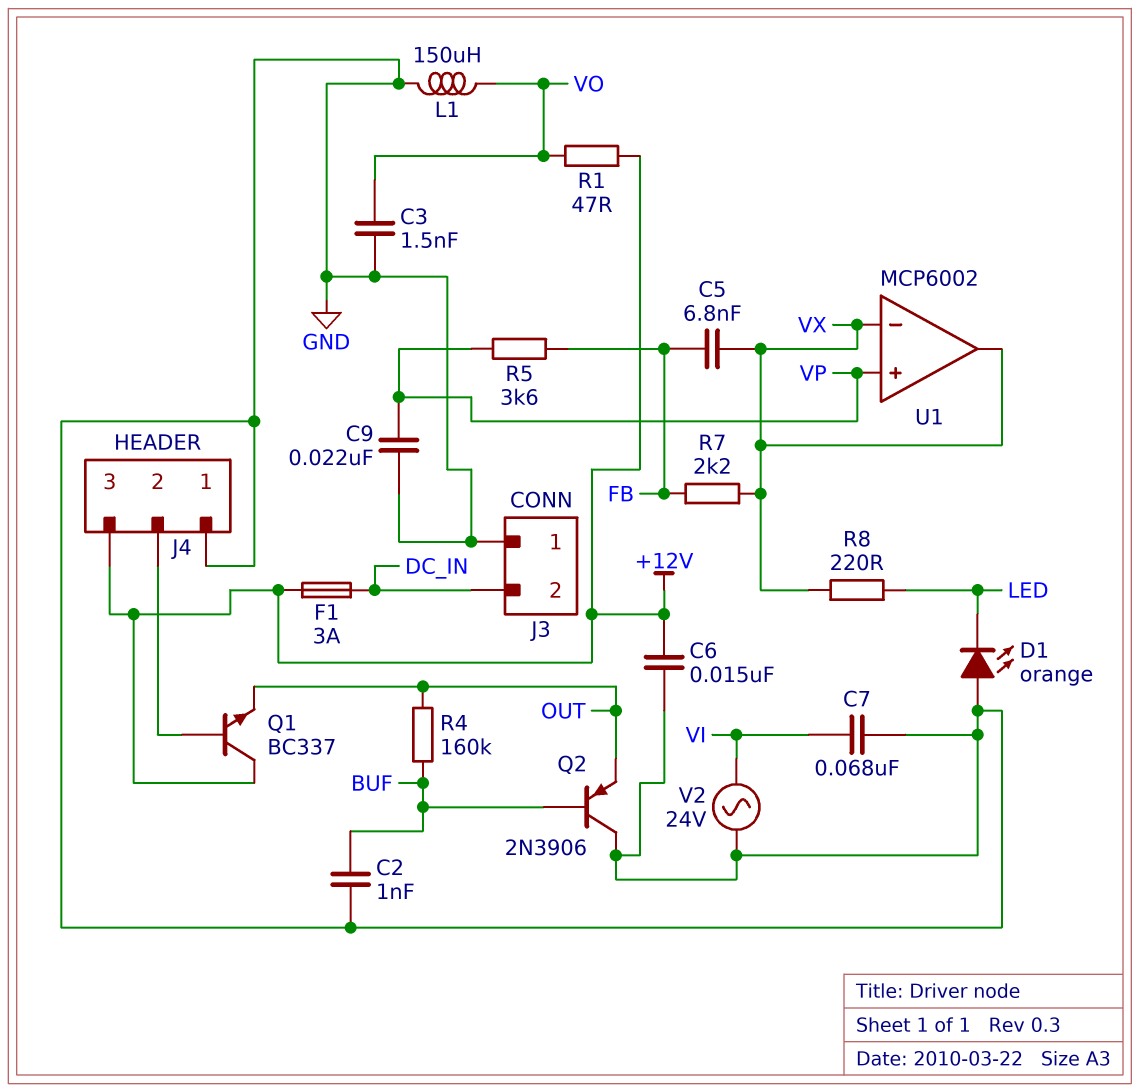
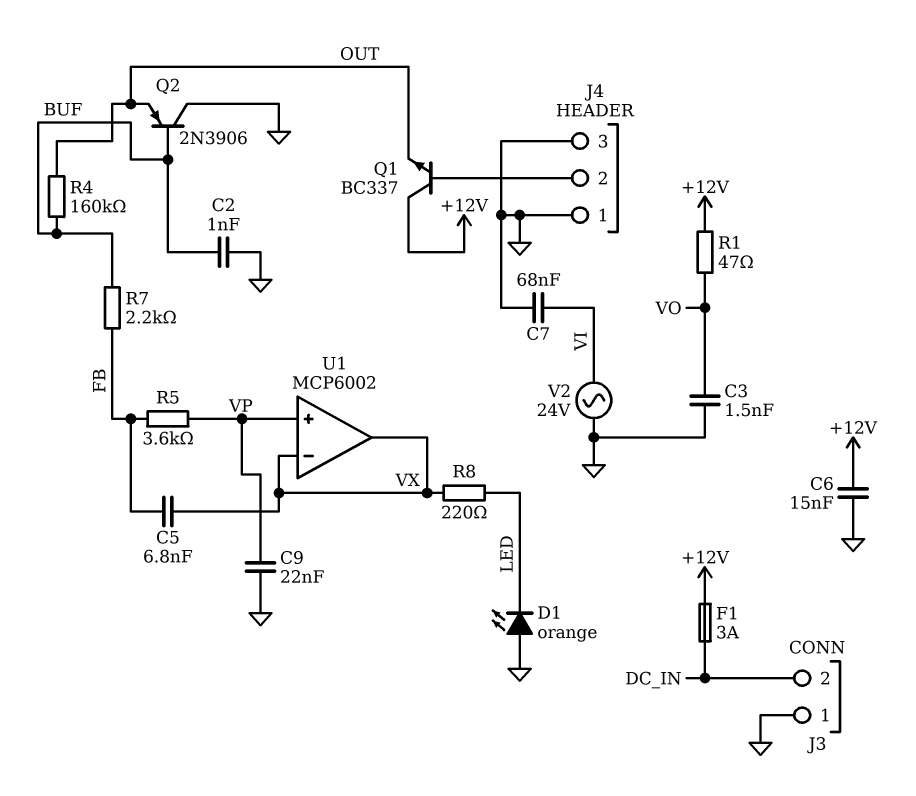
J4 pin 3: +12V -> GND
L1: 150uH (GND, VO) -> none
R7: 2.2k (FB, VX) -> 2.2k (BUF, FB)

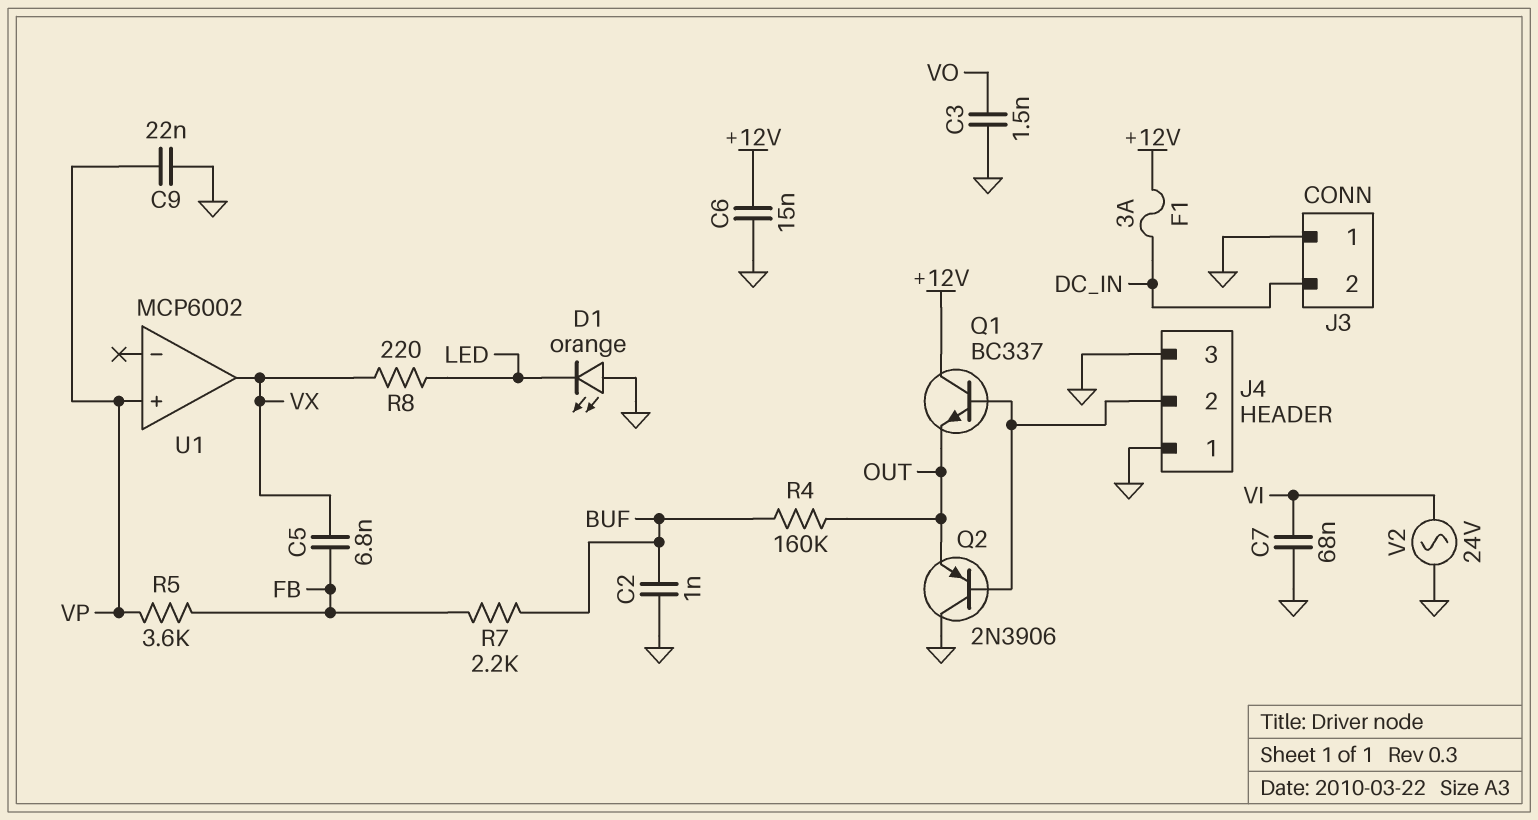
Q2: PNP 2N3906 (B BUF, C GND, E OUT) -> PNP 2N3906 (B J4/2, C GND, E OUT)
R1: 47 (+12V, VO) -> none
U1 pin in-: VX -> none

